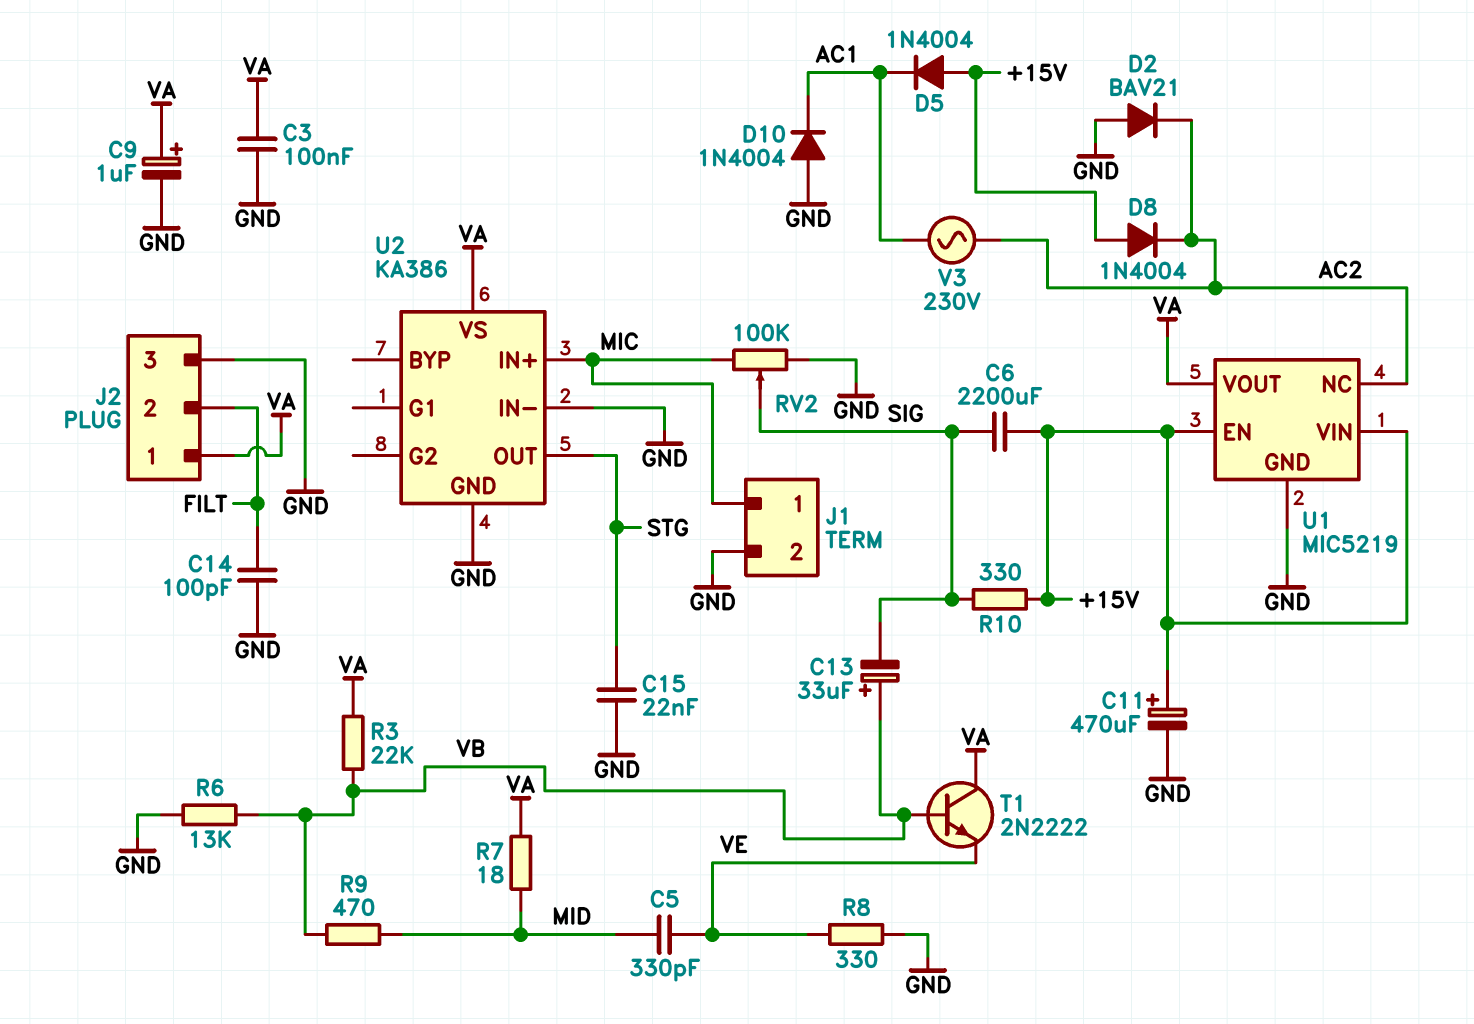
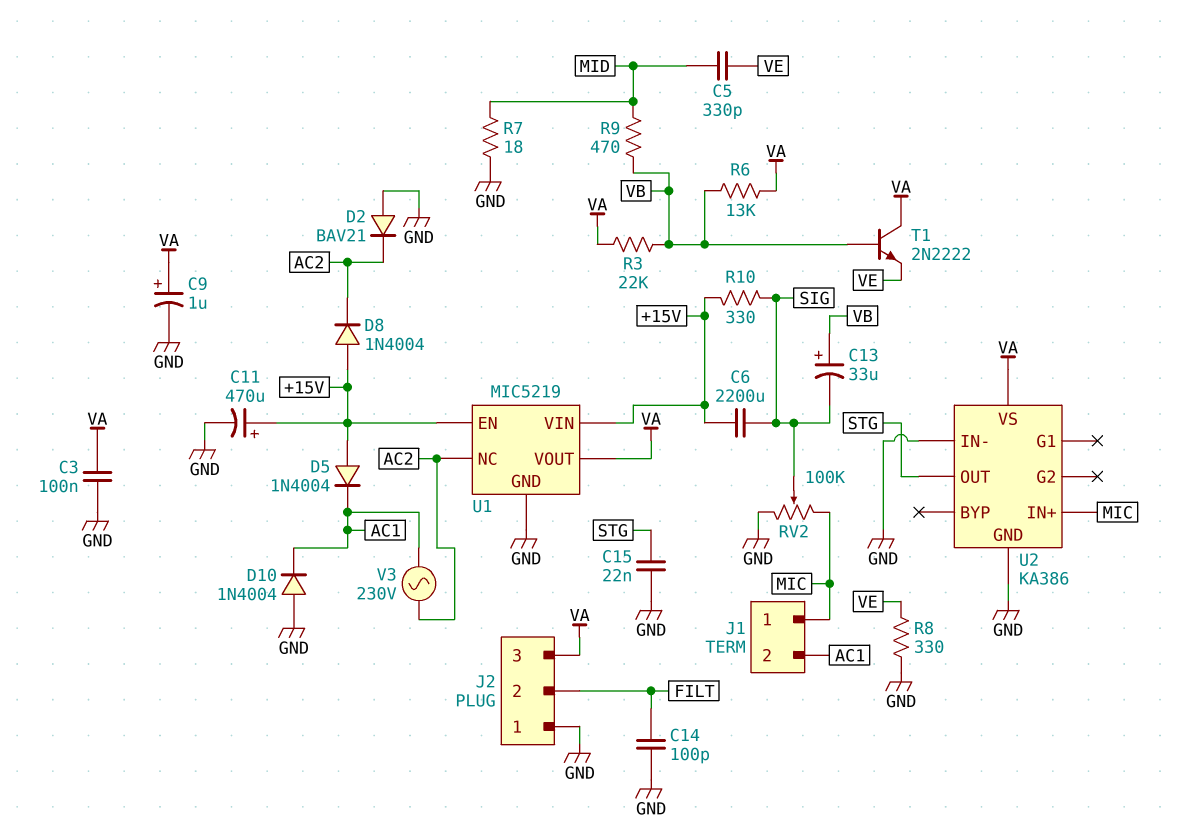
J1 pin 2: GND -> AC1
J2 pin 1: VA -> GND
J2 pin 3: GND -> VA
R6: 13k (GND, VB) -> 13k (VA, VB)
R7: 18 (MID, VA) -> 18 (GND, MID)

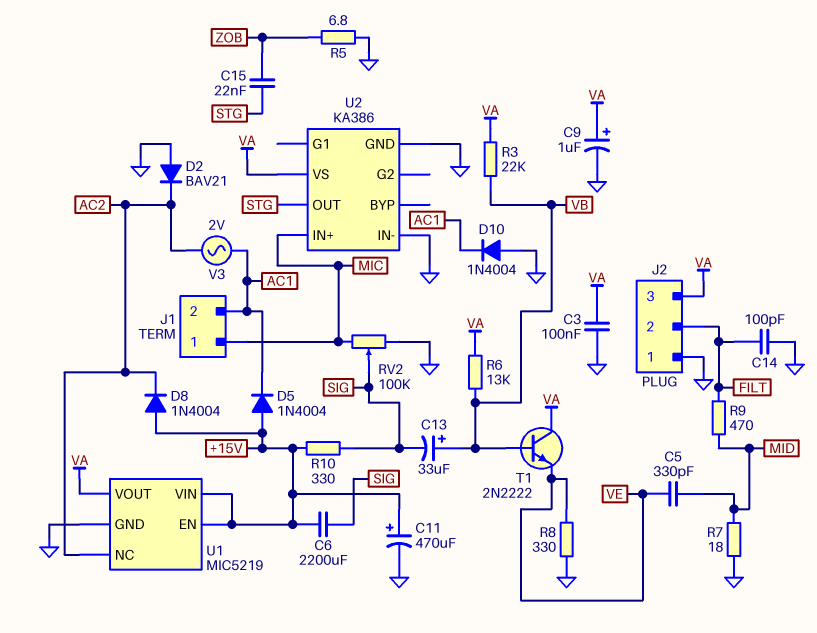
C15: 22nF (GND, STG) -> 22nF (STG, ZOB)
R5: none -> 6.8 (GND, ZOB)
R9: 470 (MID, VB) -> 470 (FILT, MID)
V3: AC 230V (AC1, AC2) -> AC 2V (AC1, AC2)

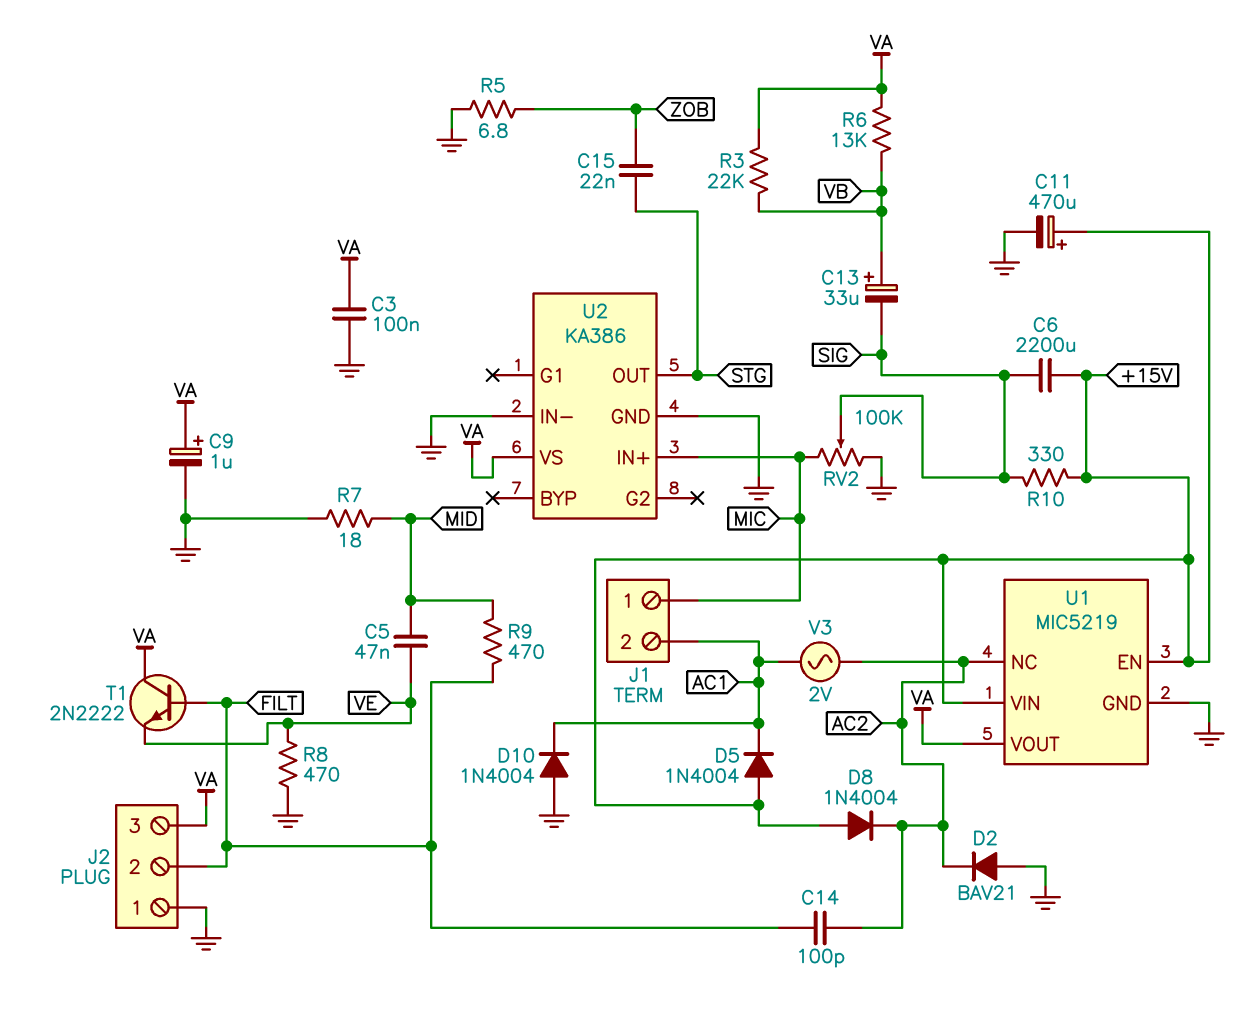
C5: 330pF (MID, VE) -> 47nF (MID, VE)
C14: 100pF (FILT, GND) -> 100pF (AC2, FILT)
R8: 330 (GND, VE) -> 470 (GND, VE)
T1: NPN 2N2222 (B VB, C VA, E VE) -> NPN 2N2222 (B FILT, C VA, E VE)

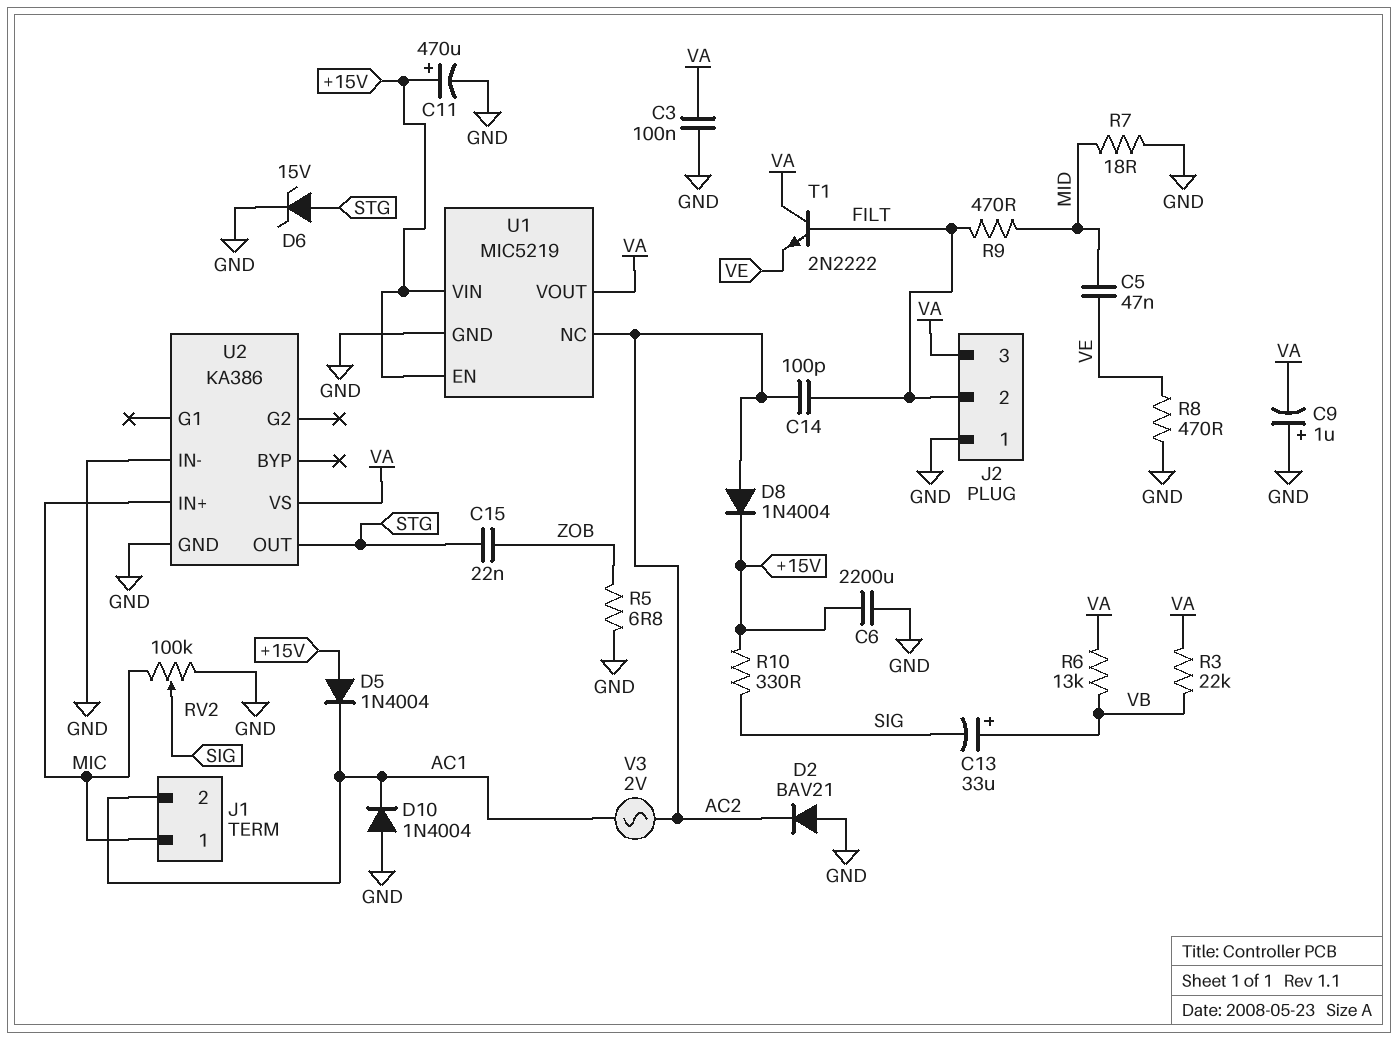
C6: 2200uF (+15V, SIG) -> 2200uF (+15V, GND)
C9: 1uF (plus VA, minus GND) -> 1uF (plus GND, minus VA)
D6: none -> zener 15V (A STG, K GND)
D8: diode 1N4004 (A +15V, K AC2) -> diode 1N4004 (A AC2, K +15V)

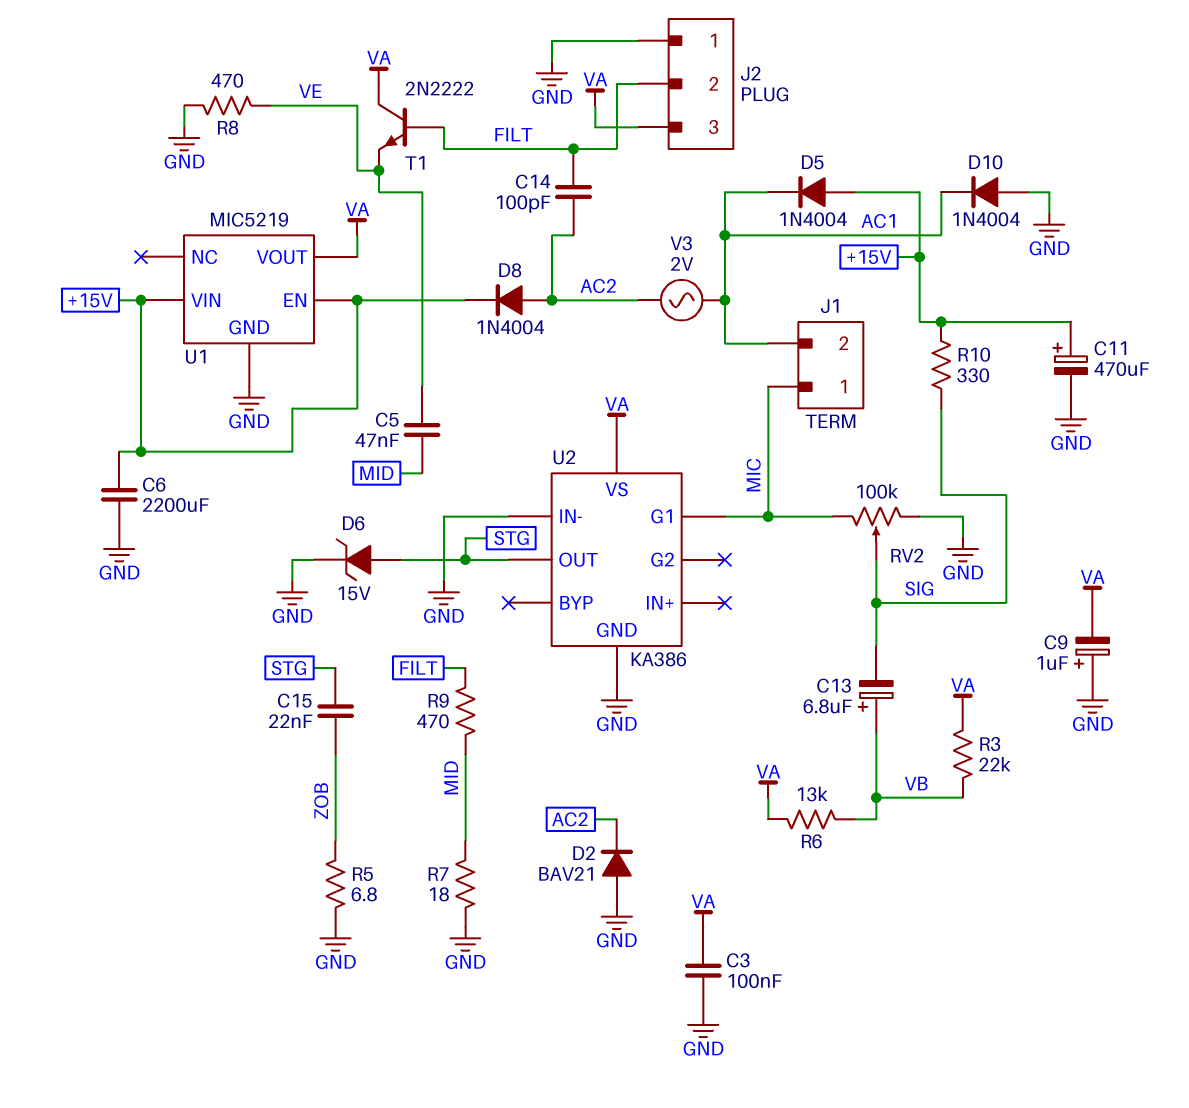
C13: 33uF (plus VB, minus SIG) -> 6.8uF (plus VB, minus SIG)
U1 pin NC: AC2 -> none
U2 pin G1: none -> MIC
U2 pin IN+: MIC -> none

